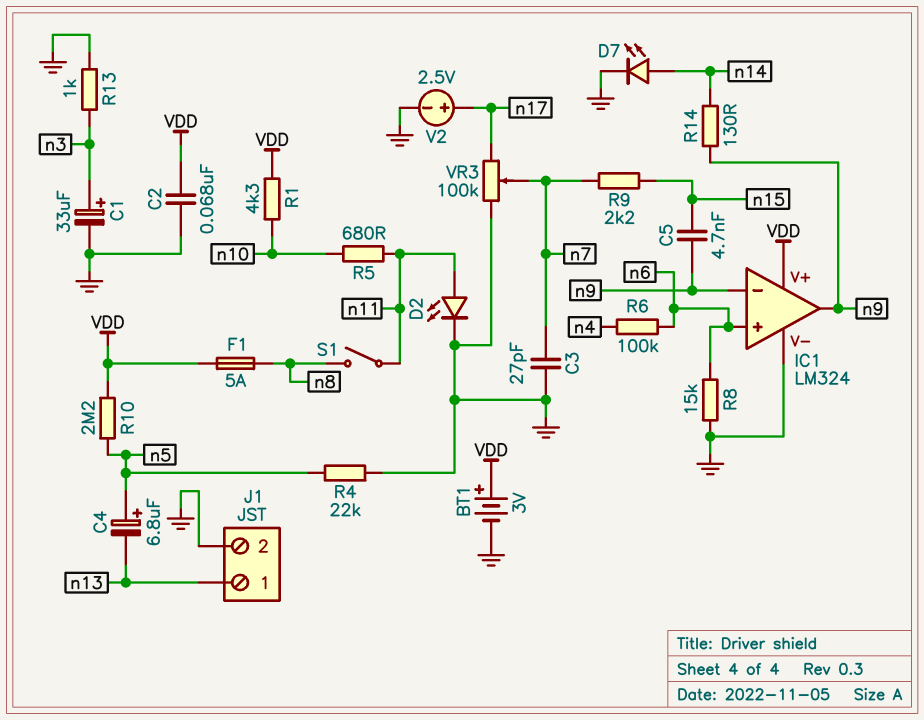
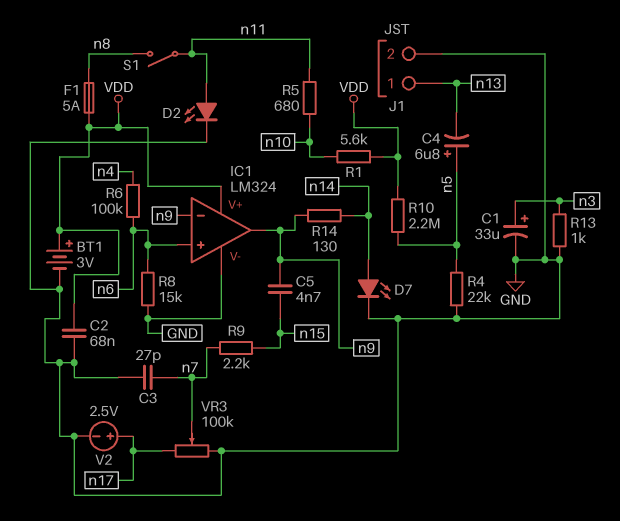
R1: 4.3k (VDD, n10) -> 5.6k (VDD, n10)

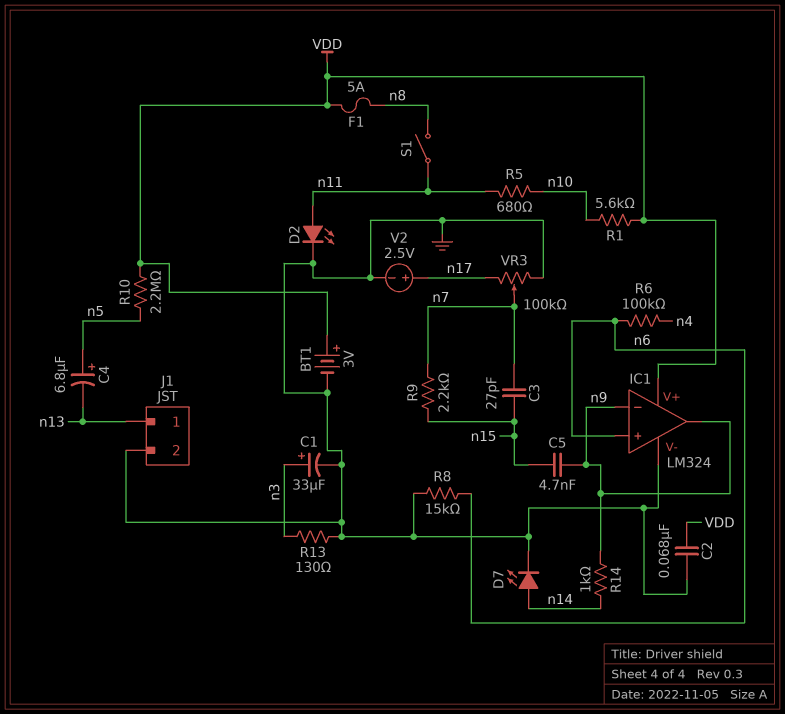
C3: 27pF (GND, n7) -> 27pF (n7, n15)
R4: 22k (GND, n5) -> none
R13: 1k (GND, n3) -> 130 (GND, n3)
R14: 130 (n9, n14) -> 1k (n9, n14)

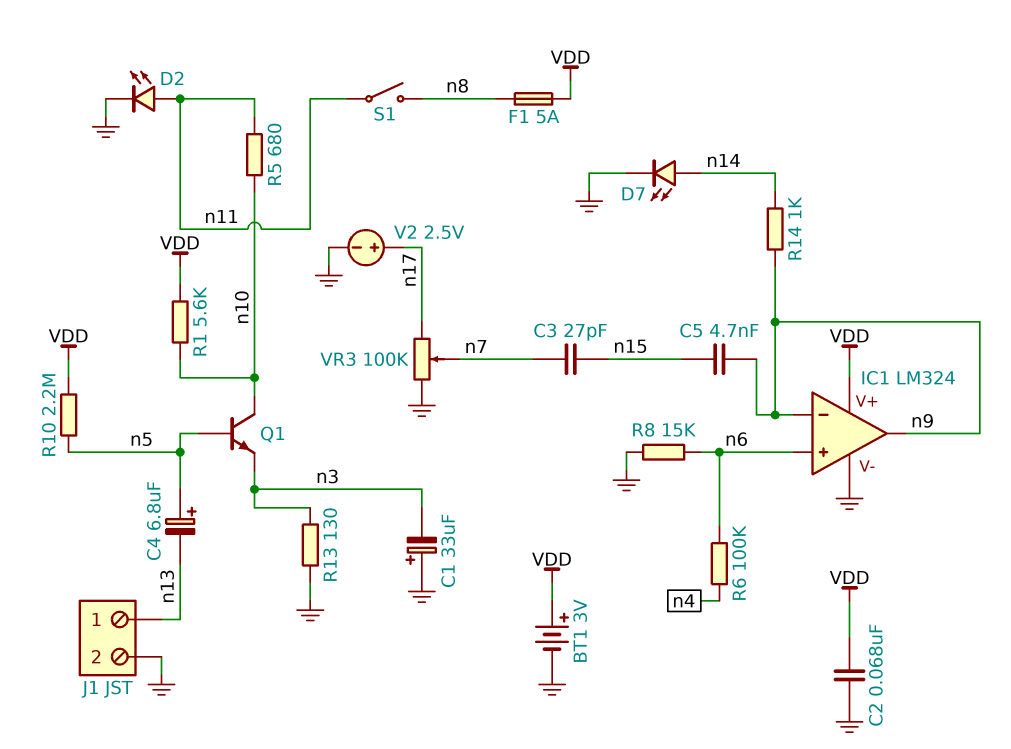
C1: 33uF (plus n3, minus GND) -> 33uF (plus GND, minus n3)
Q1: none -> NPN (B n5, C n10, E n3)
R9: 2.2k (n7, n15) -> none

